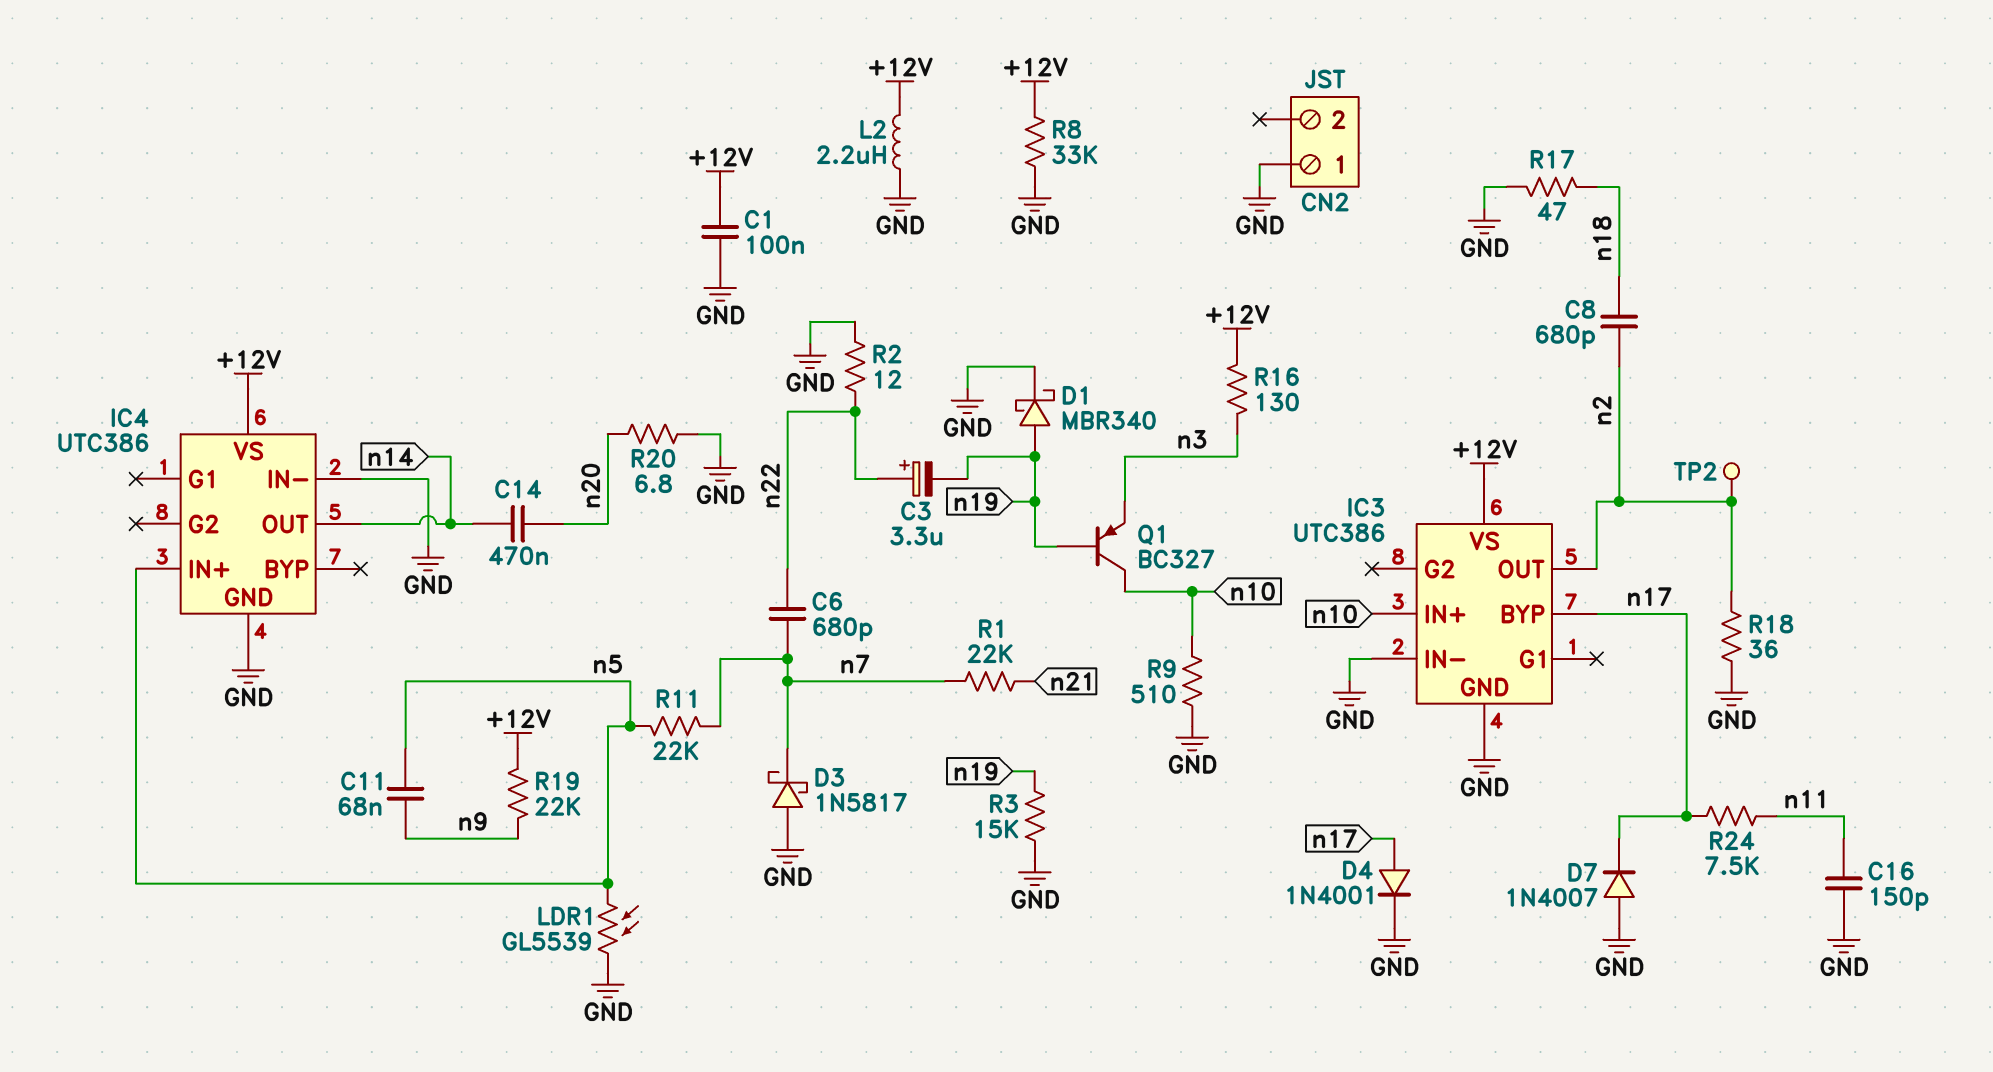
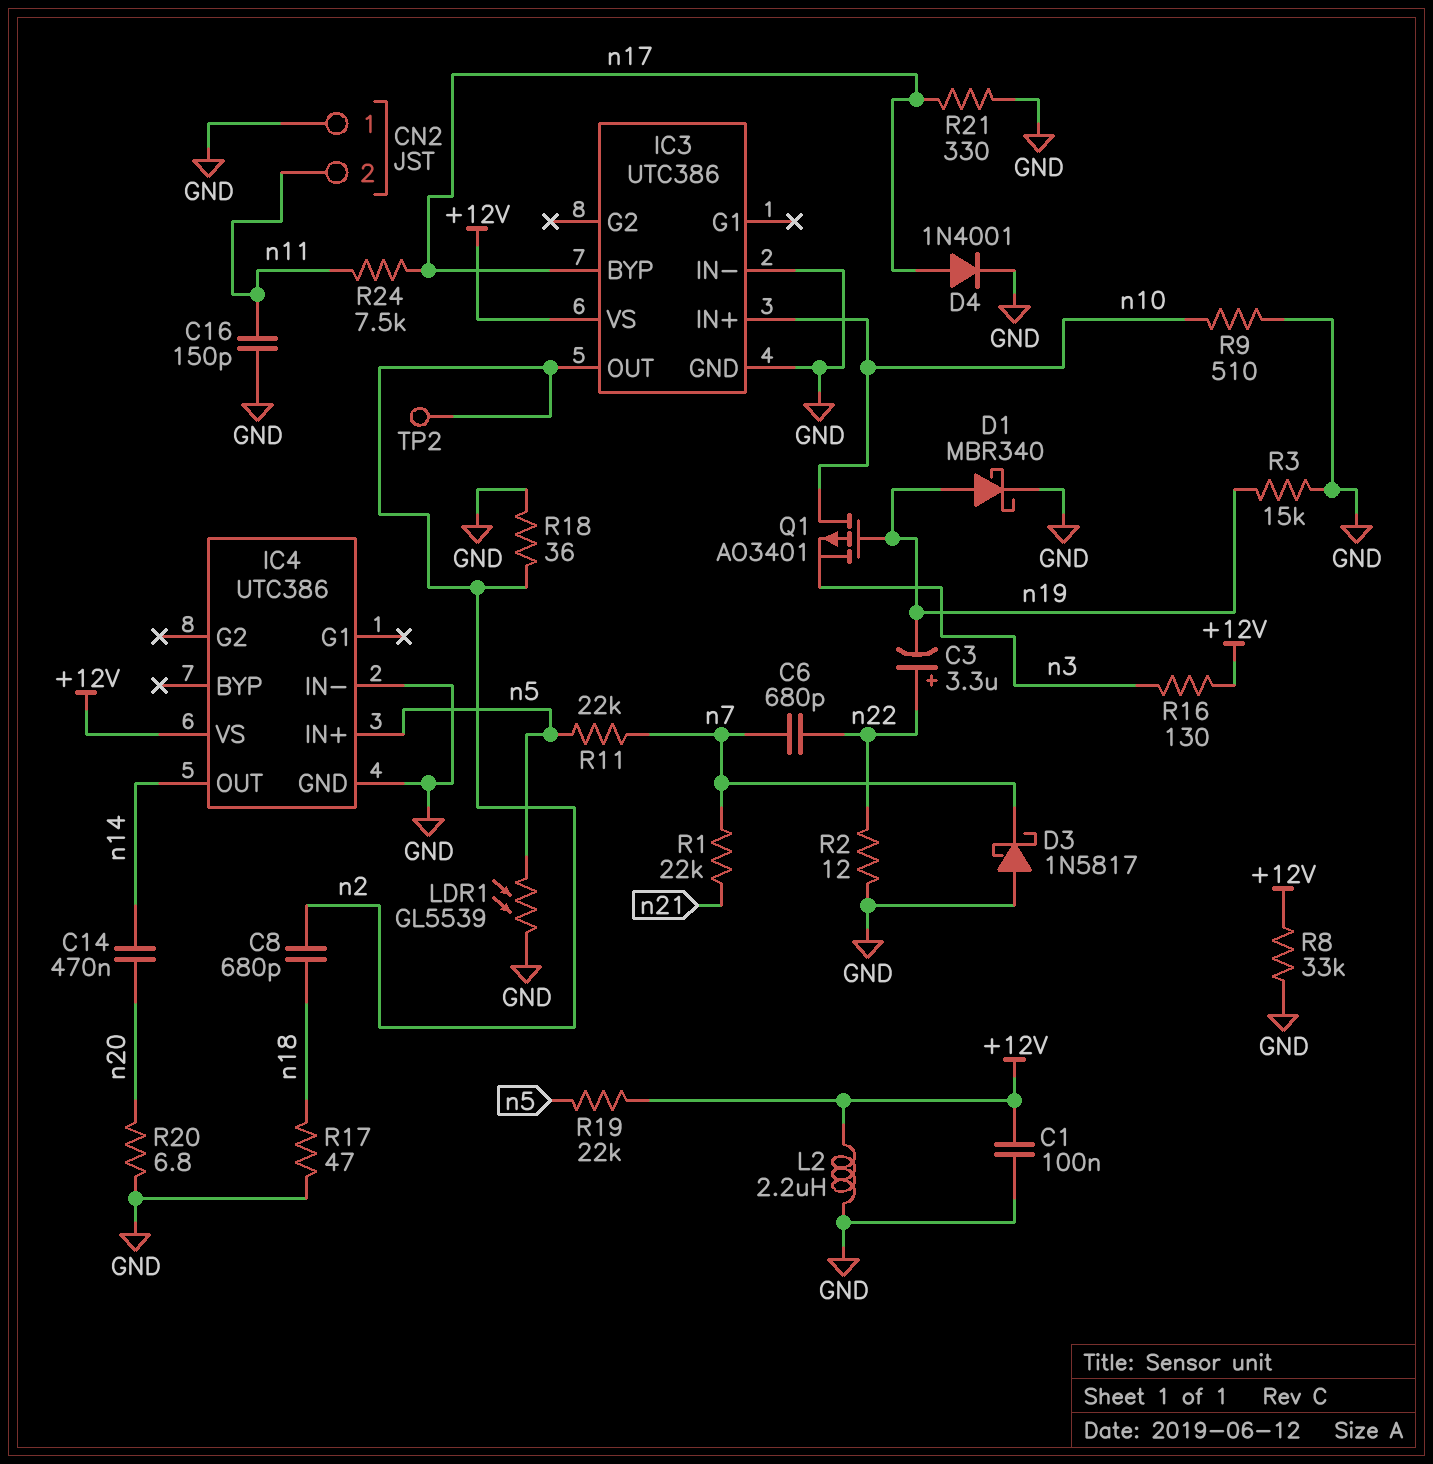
C11: 68nF (n5, n9) -> none
CN2 pin 2: none -> n11
D7: diode 1N4007 (A GND, K n17) -> none
Q1: PNP BC327 (B n19, C n10, E n3) -> PMOS AO3401 (G n19, D n10, S n3)
R19: 22k (+12V, n9) -> 22k (+12V, n5)
R21: none -> 330 (GND, n17)

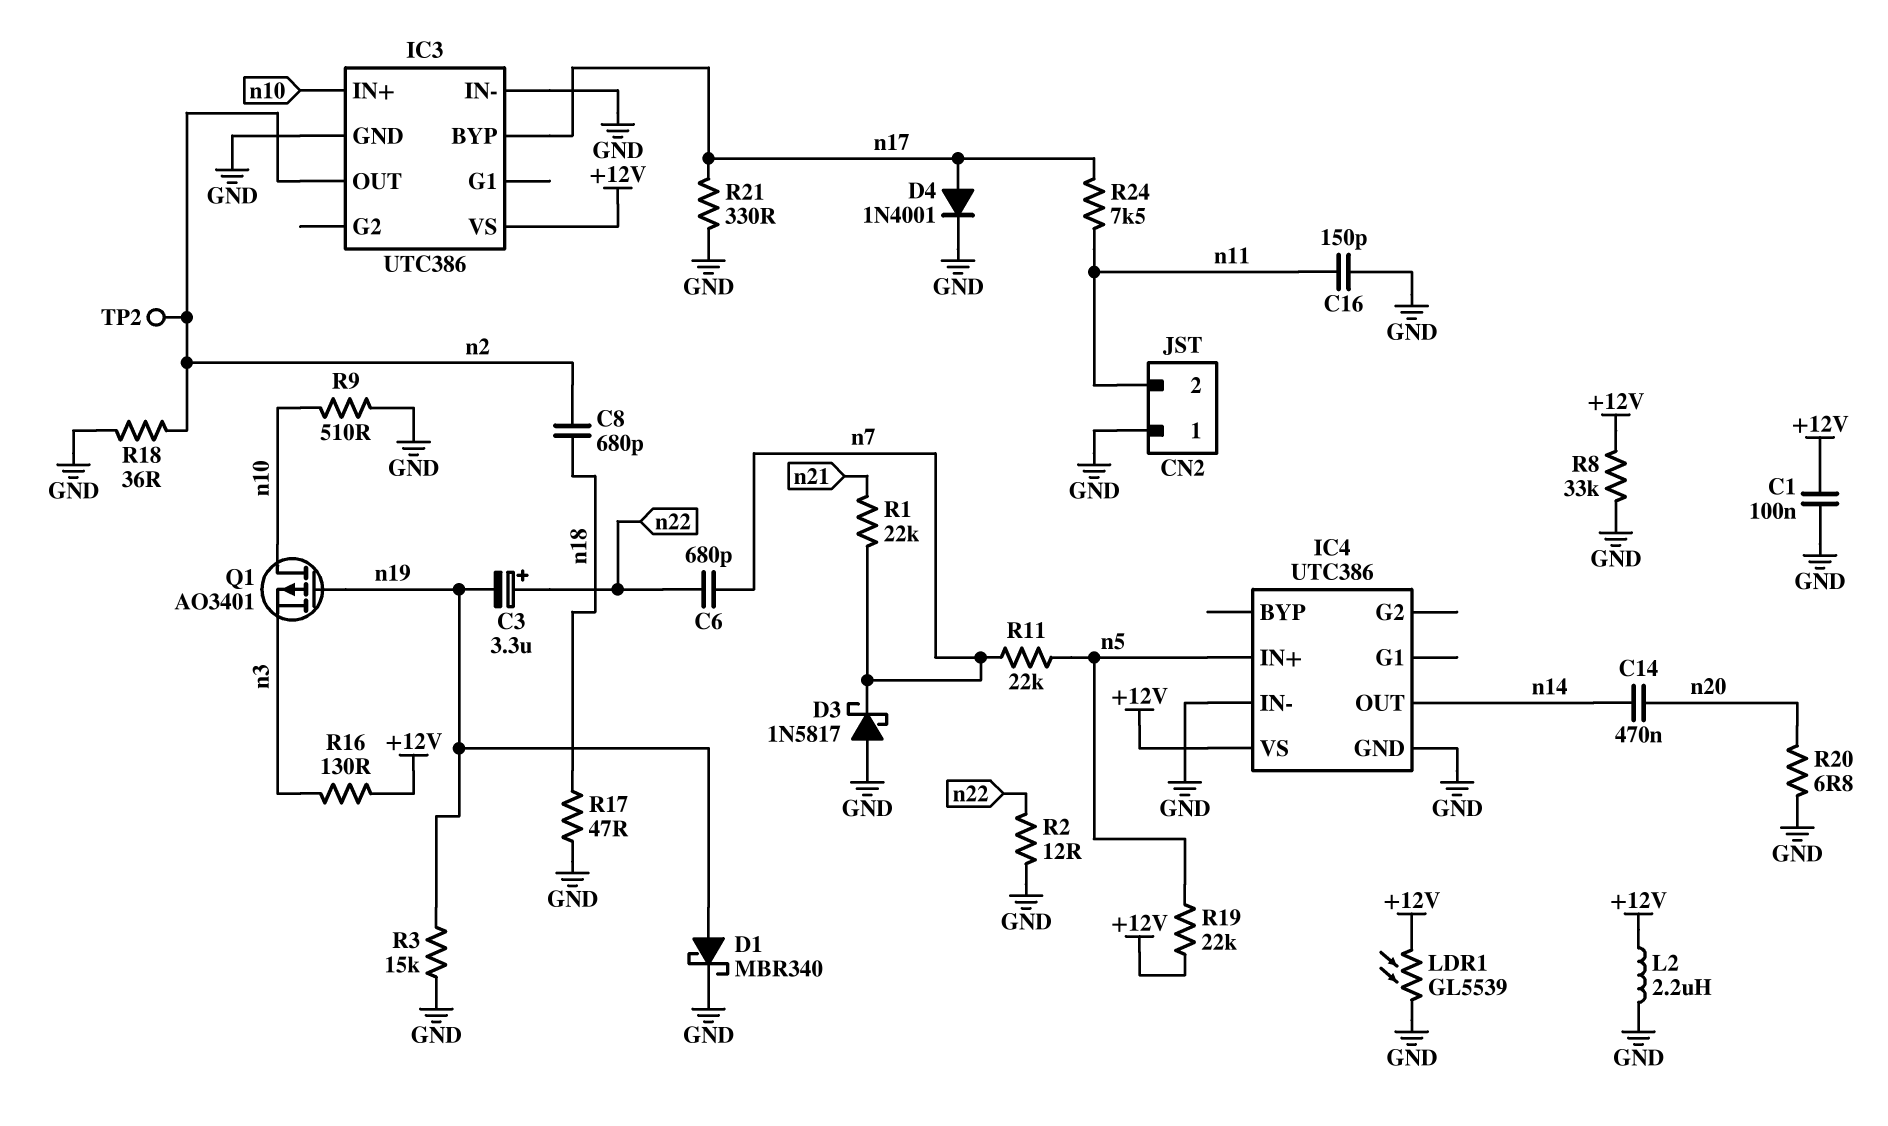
LDR1: GL5539 (GND, n5) -> GL5539 (+12V, GND)

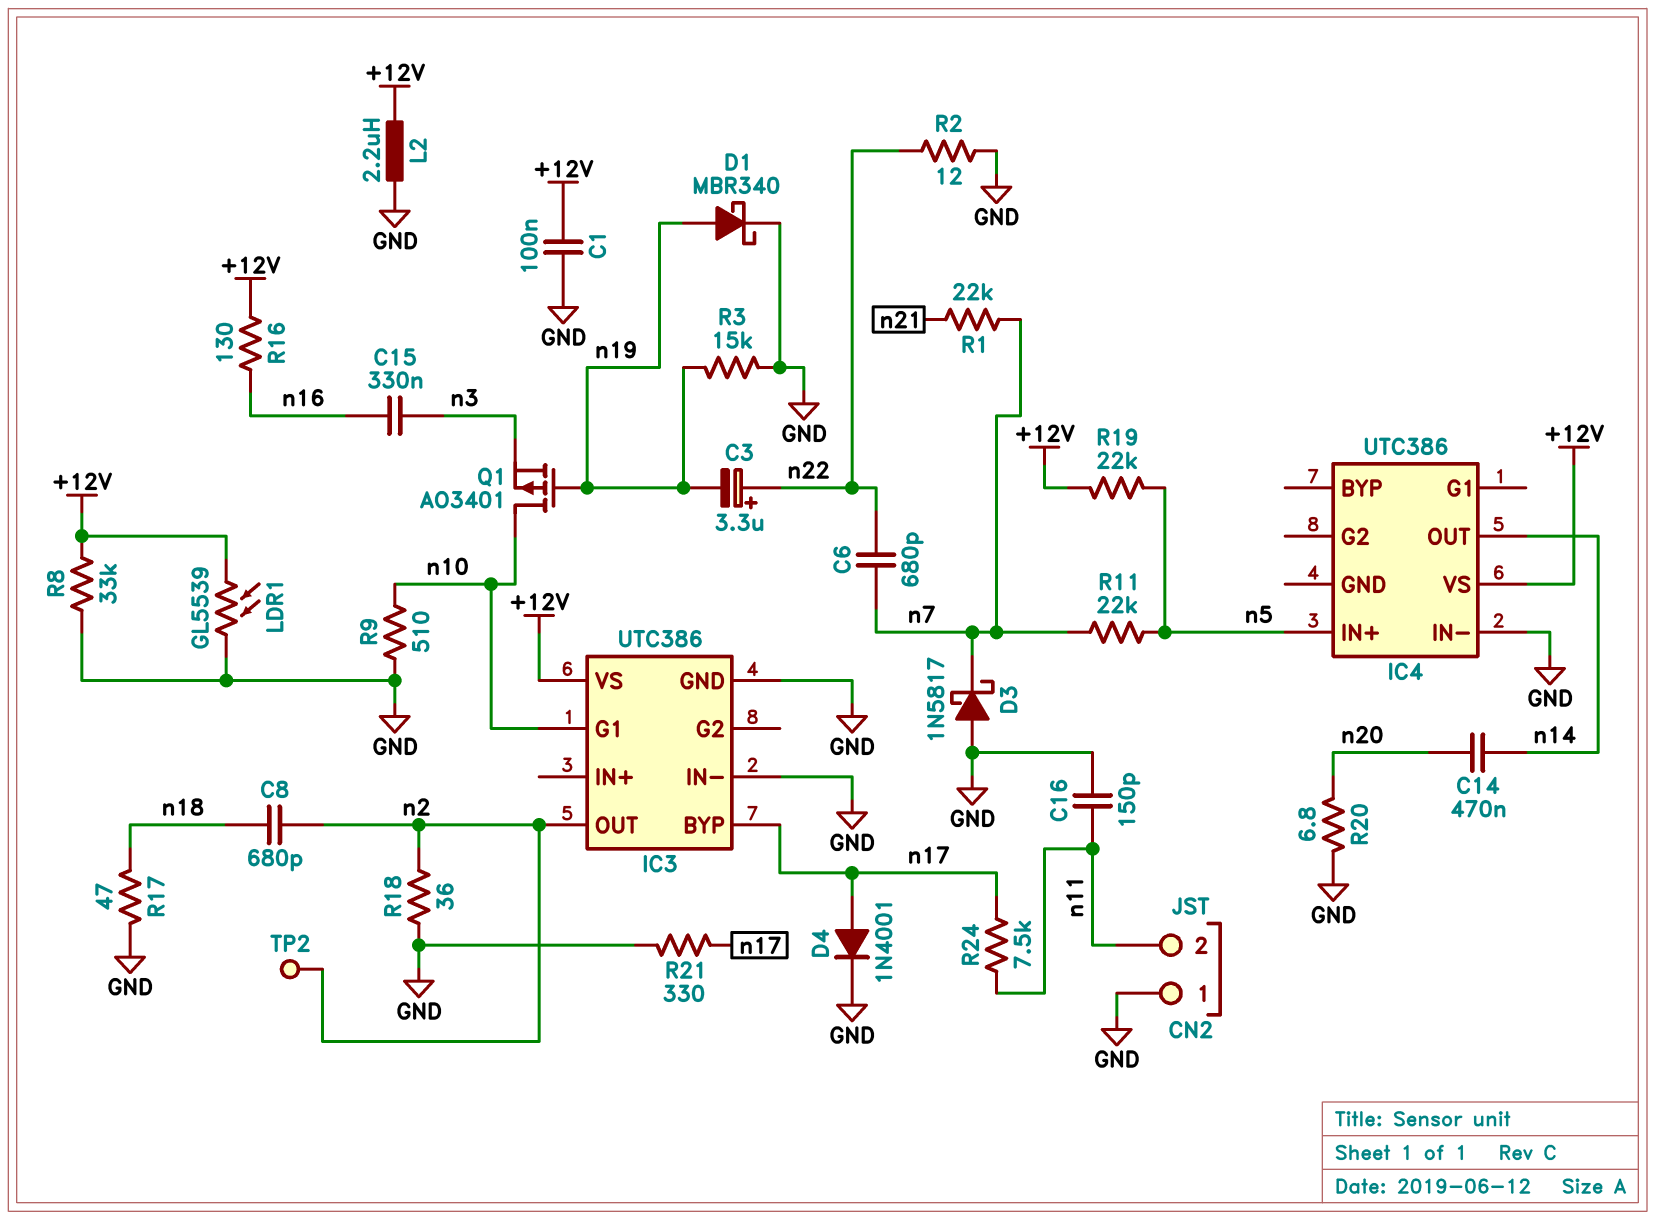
C15: none -> 330nF (n3, n16)
IC3 pin G1: none -> n10
IC3 pin IN+: n10 -> none
IC4 pin GND: GND -> none
R16: 130 (+12V, n3) -> 130 (+12V, n16)

